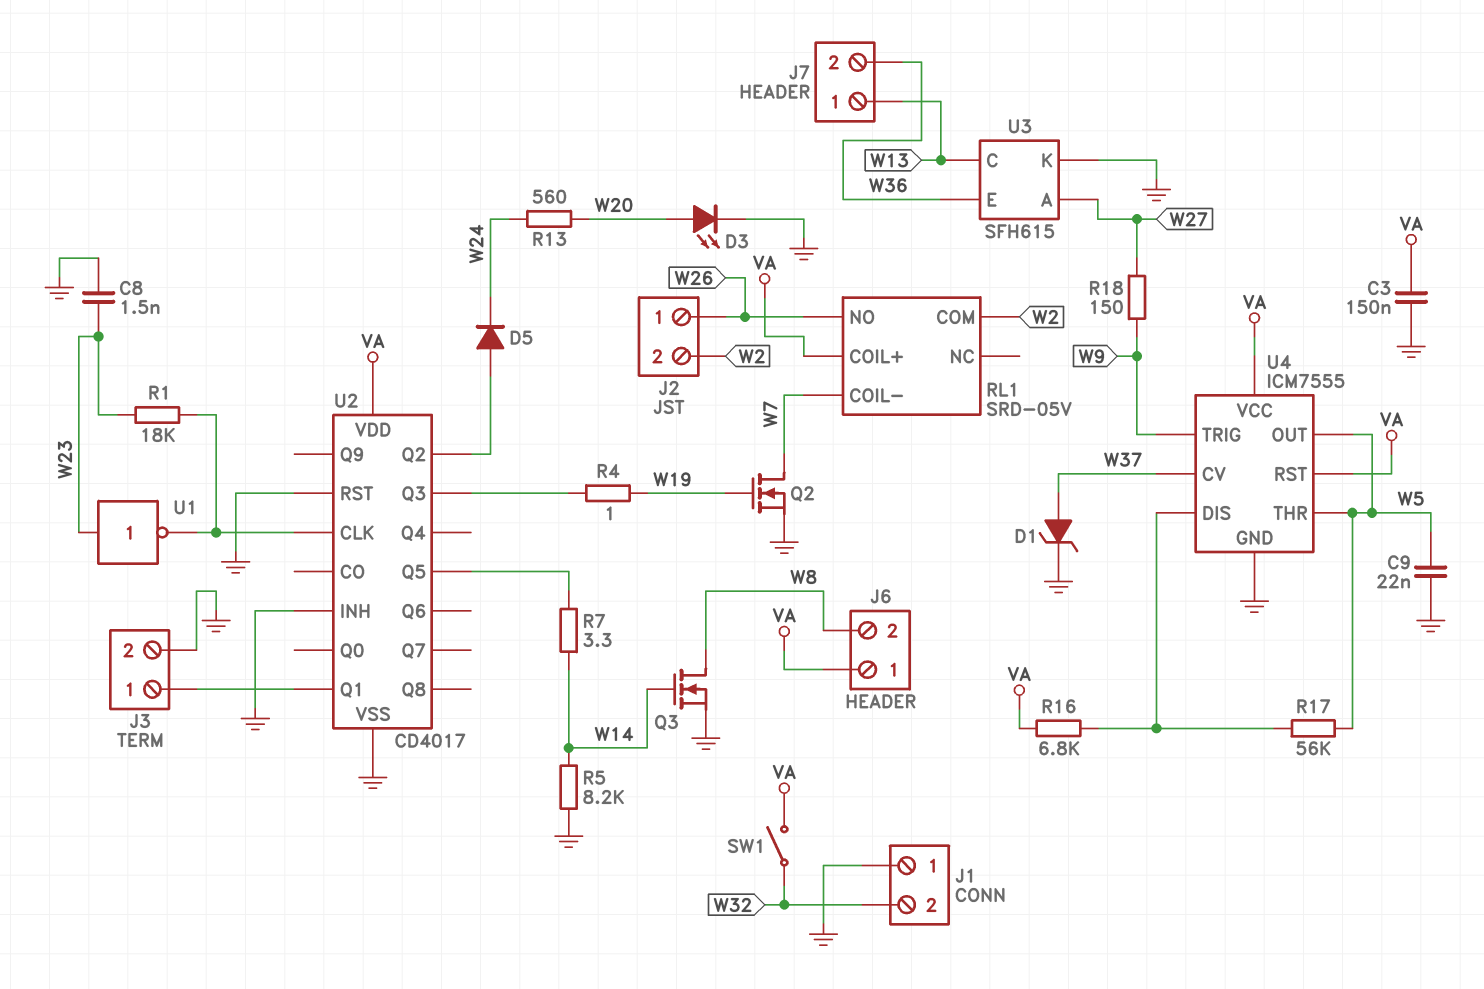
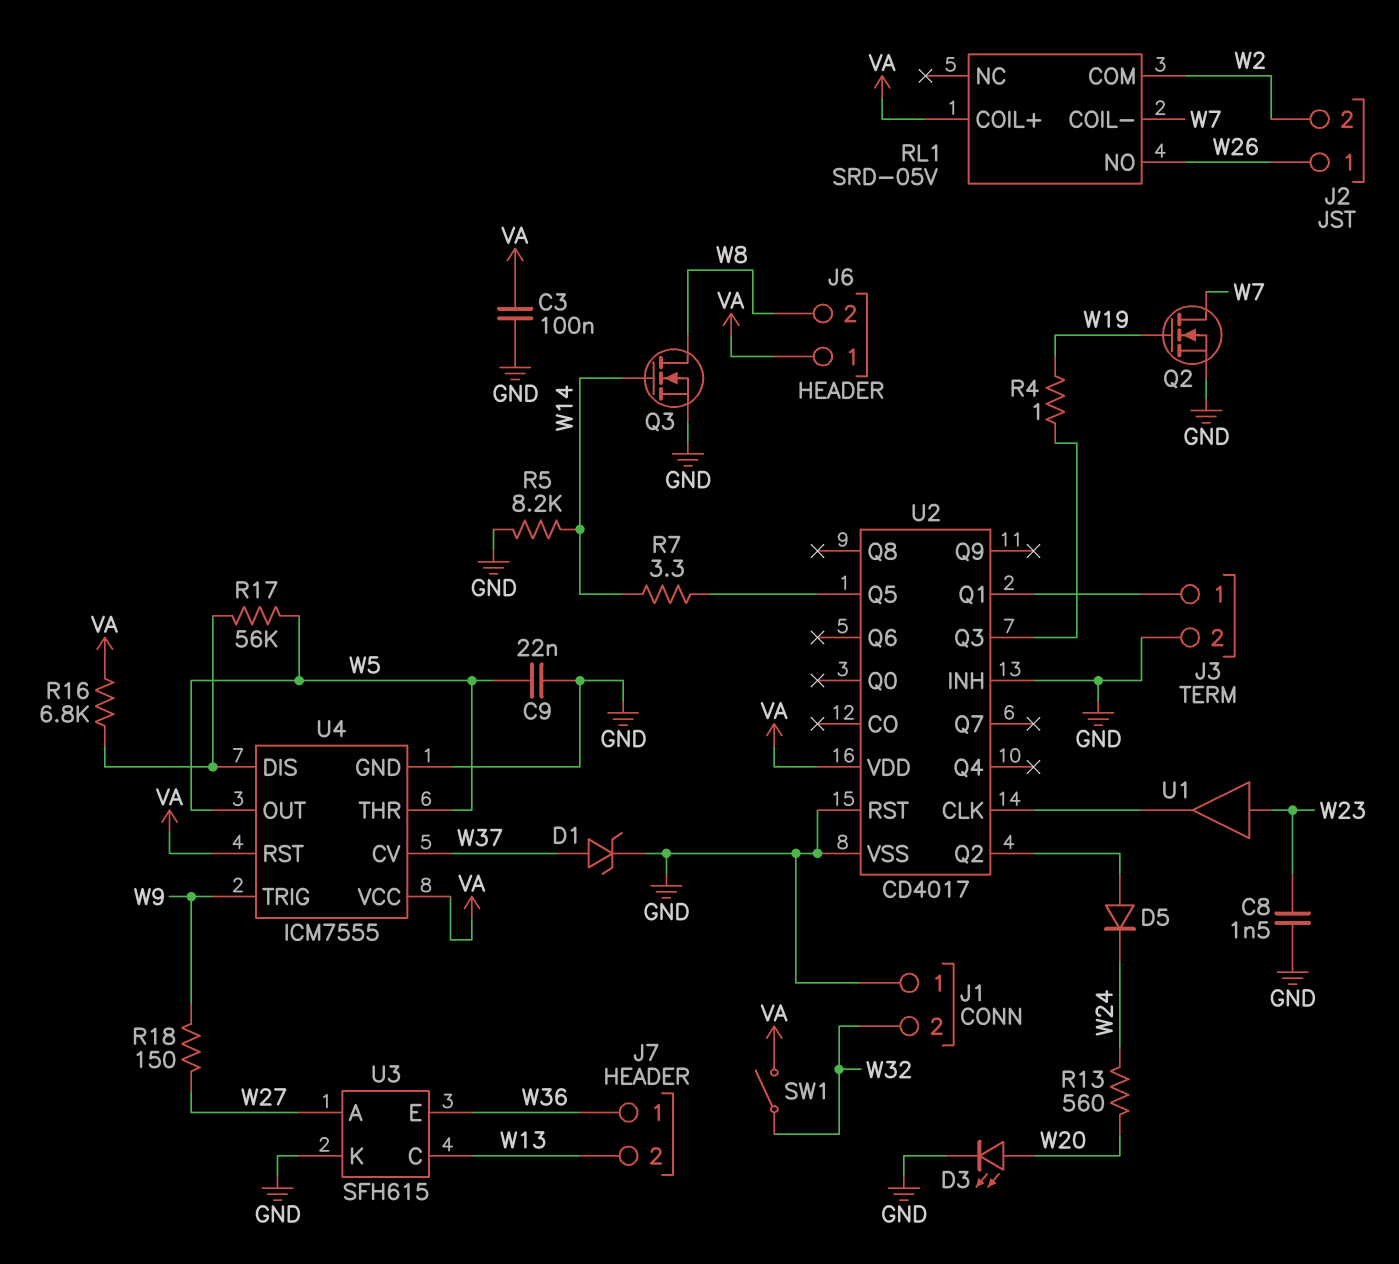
C3: 150nF (GND, VA) -> 100nF (GND, VA)
J7 pin 1: W13 -> W36
J7 pin 2: W36 -> W13
R1: 18k (U2/CLK, W23) -> none
U1: NOT (in W23, out U2/CLK) -> buffer (in W23, out U2/CLK)

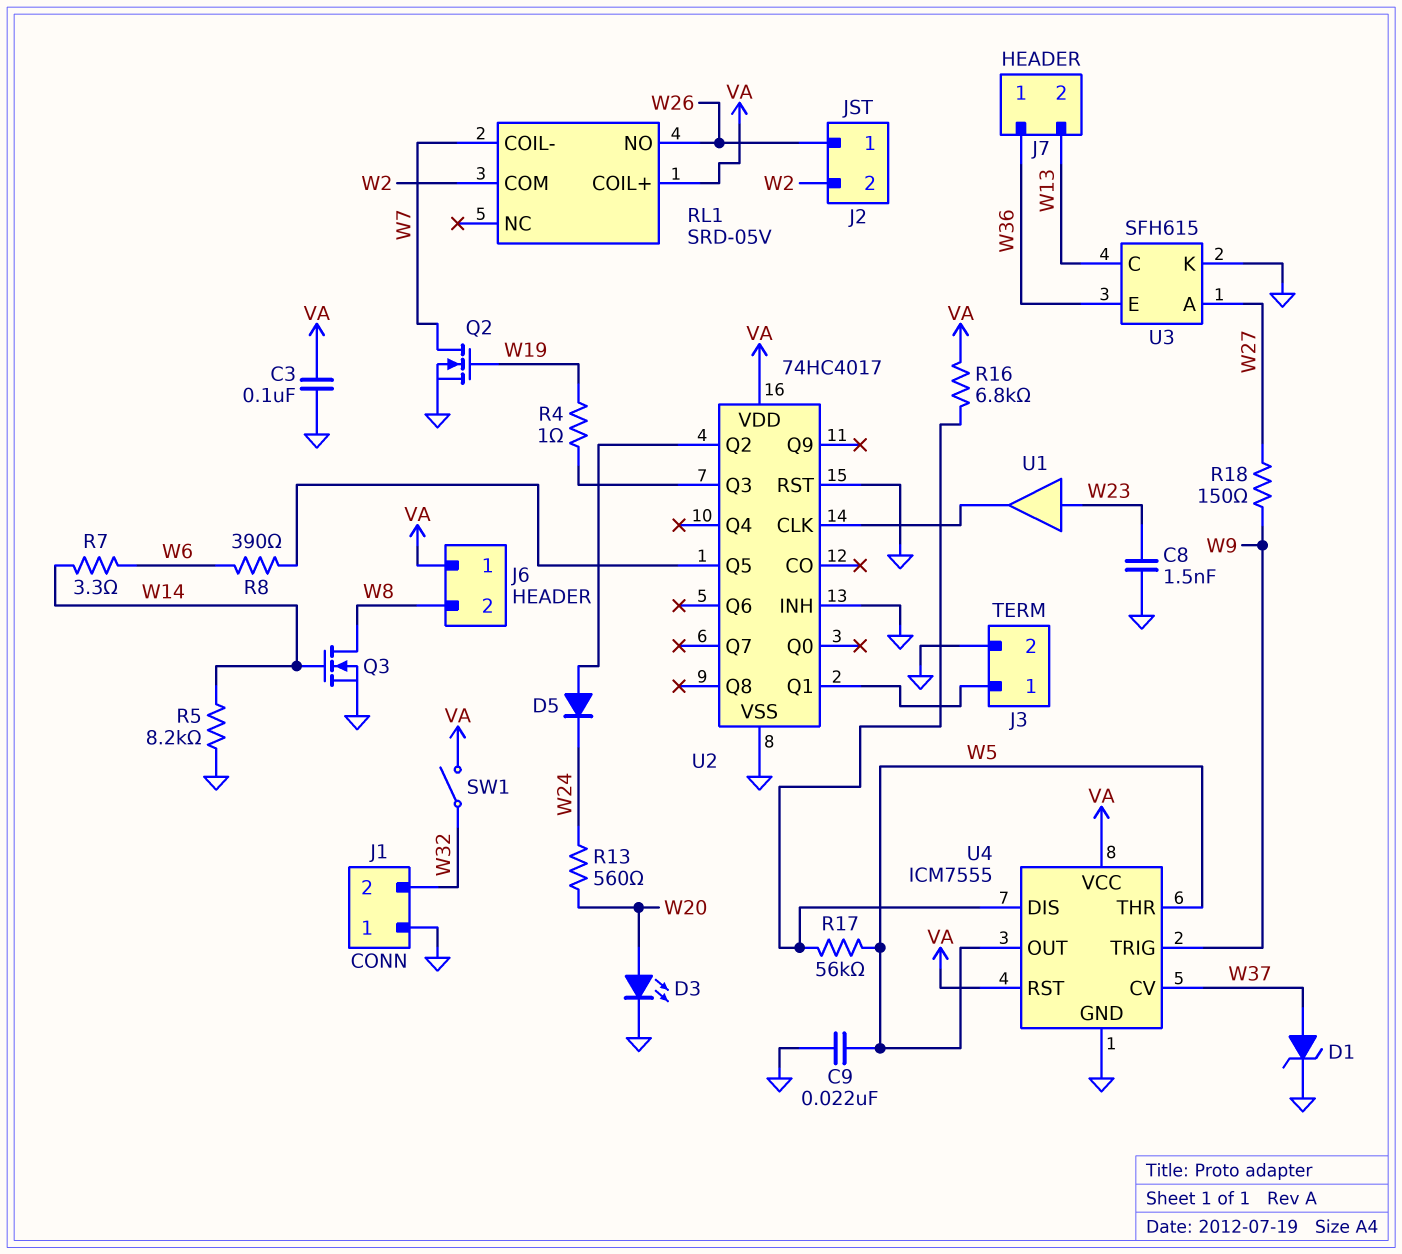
R7: 3.3 (U2/Q5, W14) -> 3.3 (W6, W14)
R8: none -> 390 (U2/Q5, W6)
U2: CD4017 -> 74HC4017

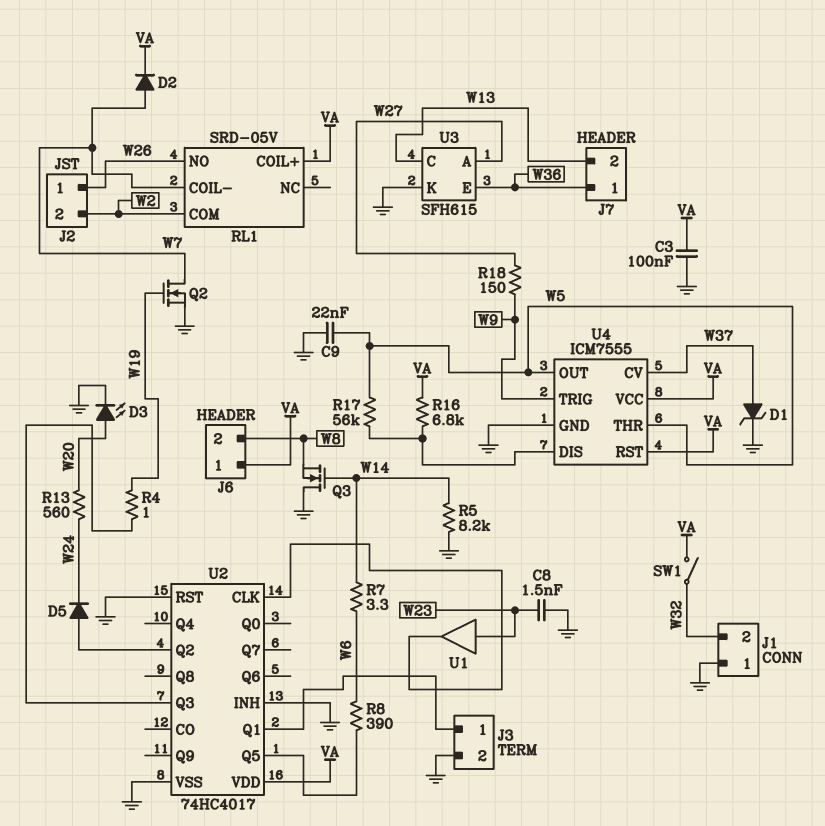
D2: none -> diode (A W7, K VA)
Q3: NMOS (G W14, D W8, S GND) -> NMOS (G W14, D GND, S W8)

